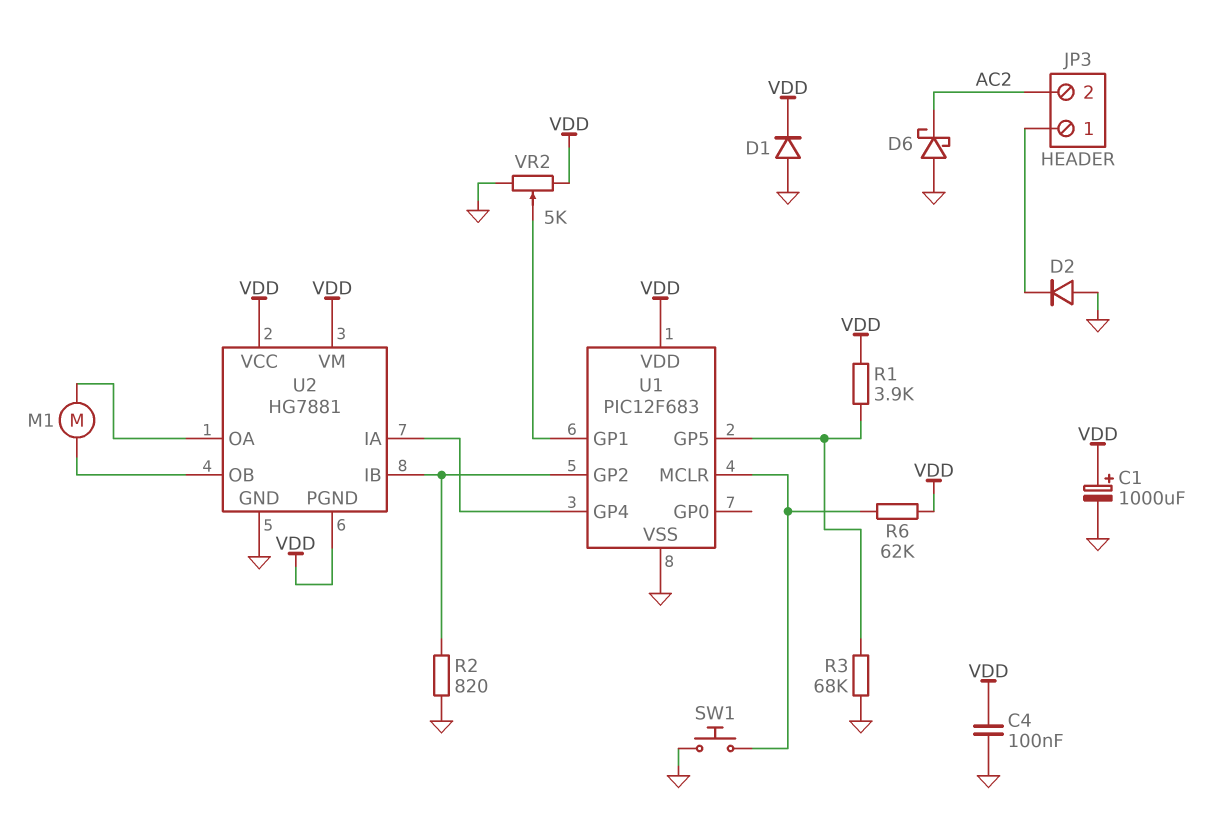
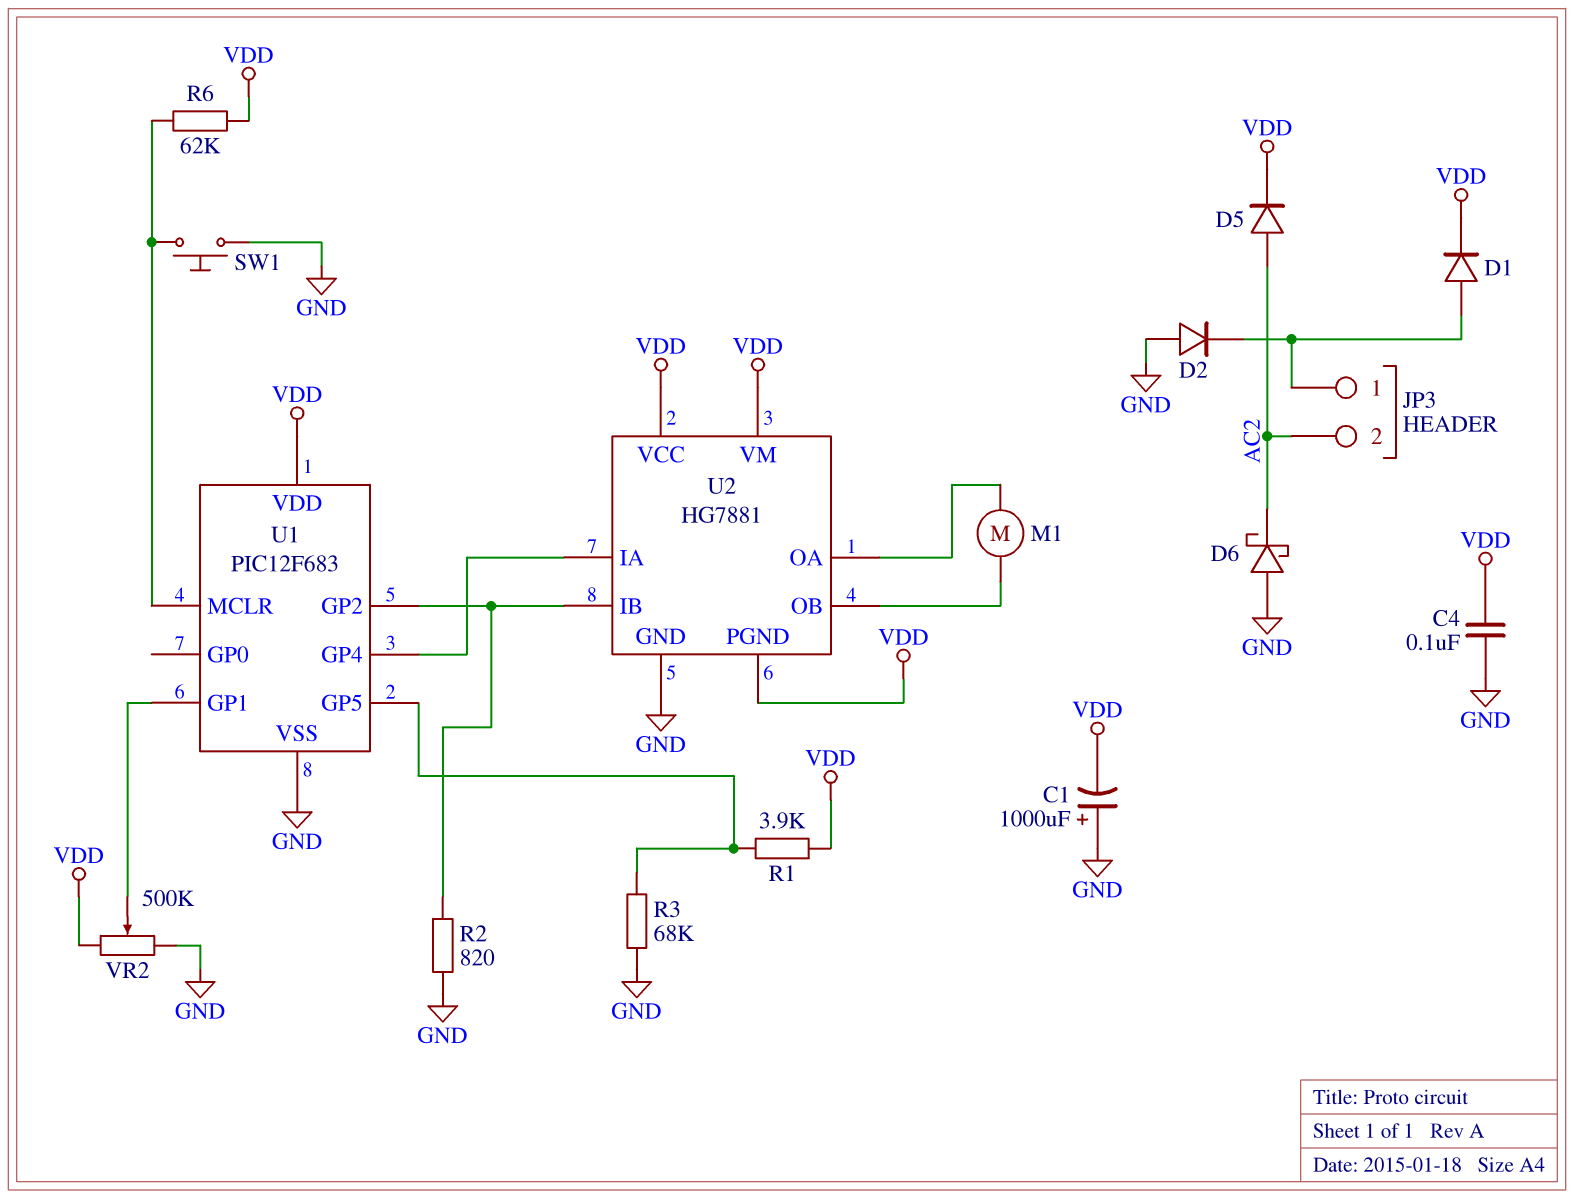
C1: 1000uF (plus VDD, minus GND) -> 1000uF (plus GND, minus VDD)
D1: diode (A GND, K VDD) -> diode (A JP3/1, K VDD)
D5: none -> diode (A AC2, K VDD)
VR2: 5k (GND, VDD, wiper U1/GP1) -> 500k (GND, VDD, wiper U1/GP1)

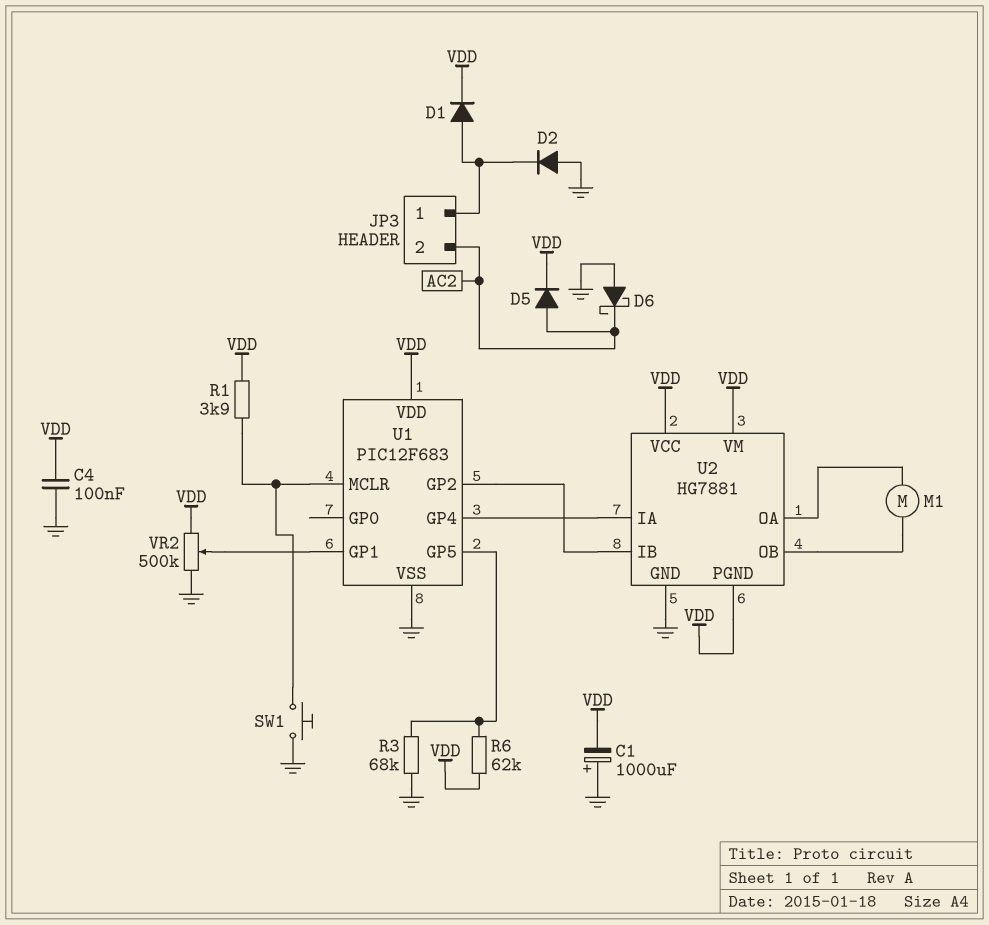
R1: 3.9k (U1/GP5, VDD) -> 3.9k (U1/MCLR, VDD)
R2: 820 (GND, U1/GP2) -> none
R6: 62k (U1/MCLR, VDD) -> 62k (U1/GP5, VDD)

